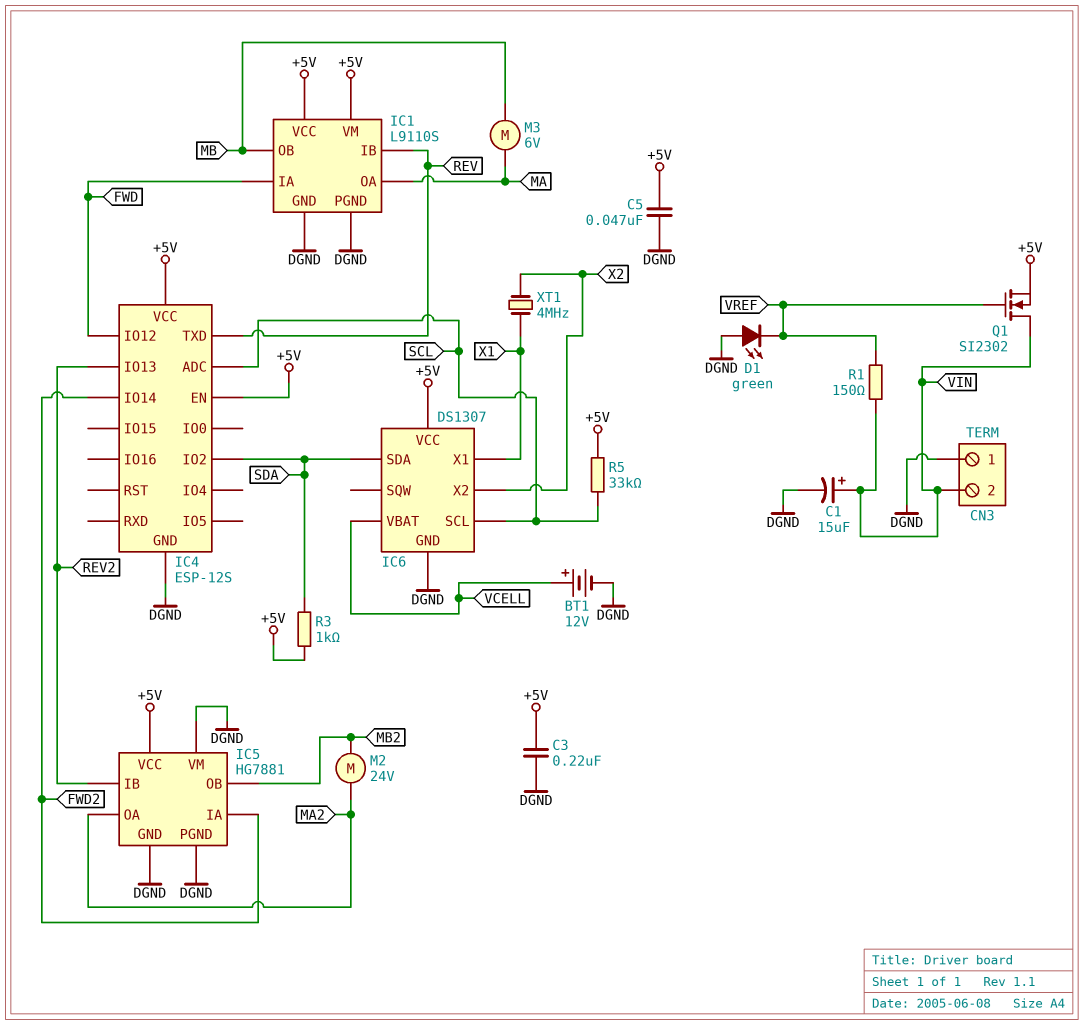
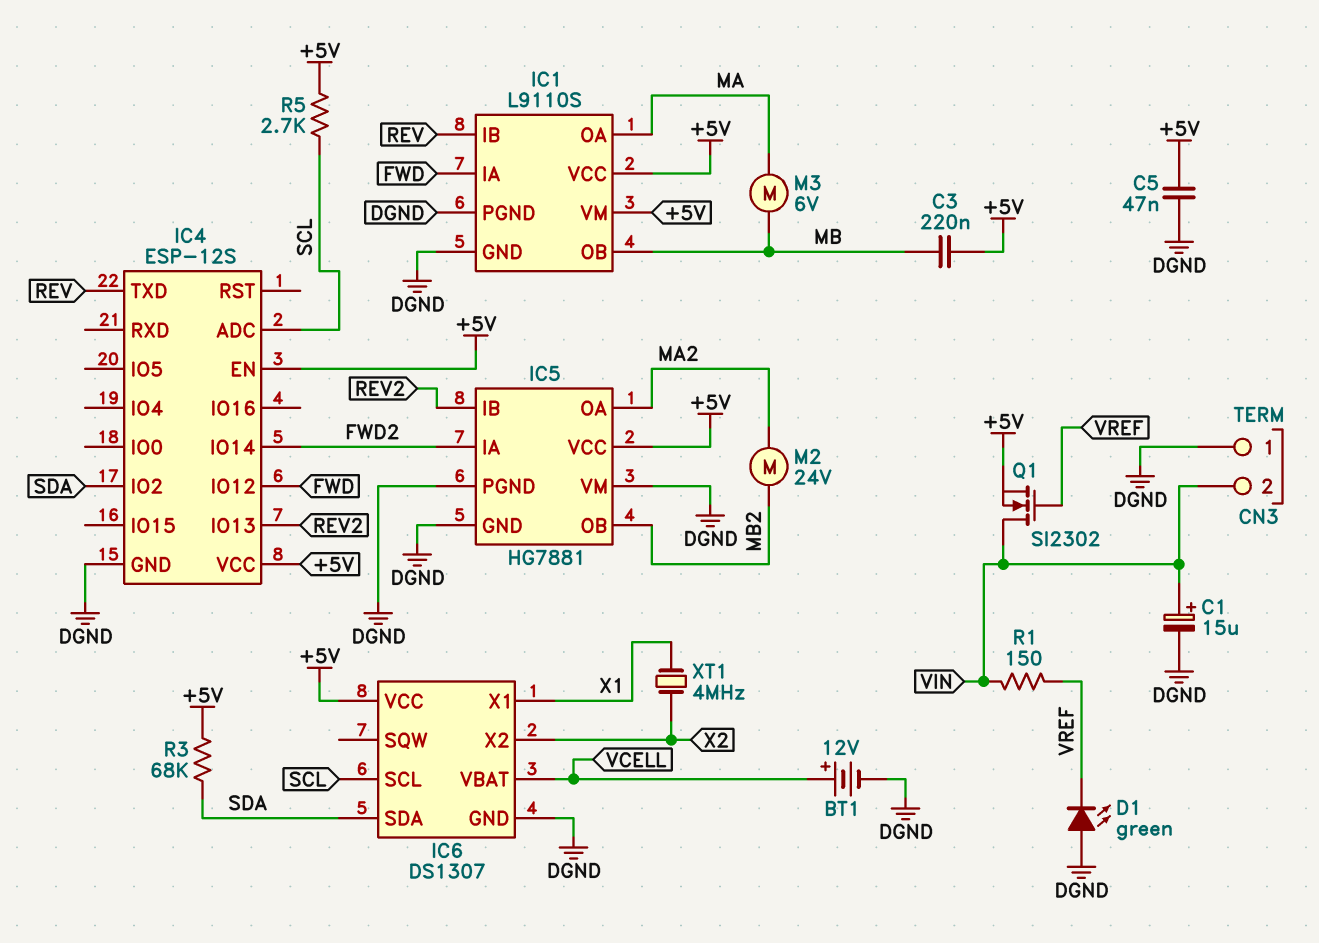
C3: 220nF (+5V, DGND) -> 220nF (+5V, MB)
R3: 1k (+5V, SDA) -> 68k (+5V, SDA)
R5: 33k (+5V, SCL) -> 2.7k (+5V, SCL)

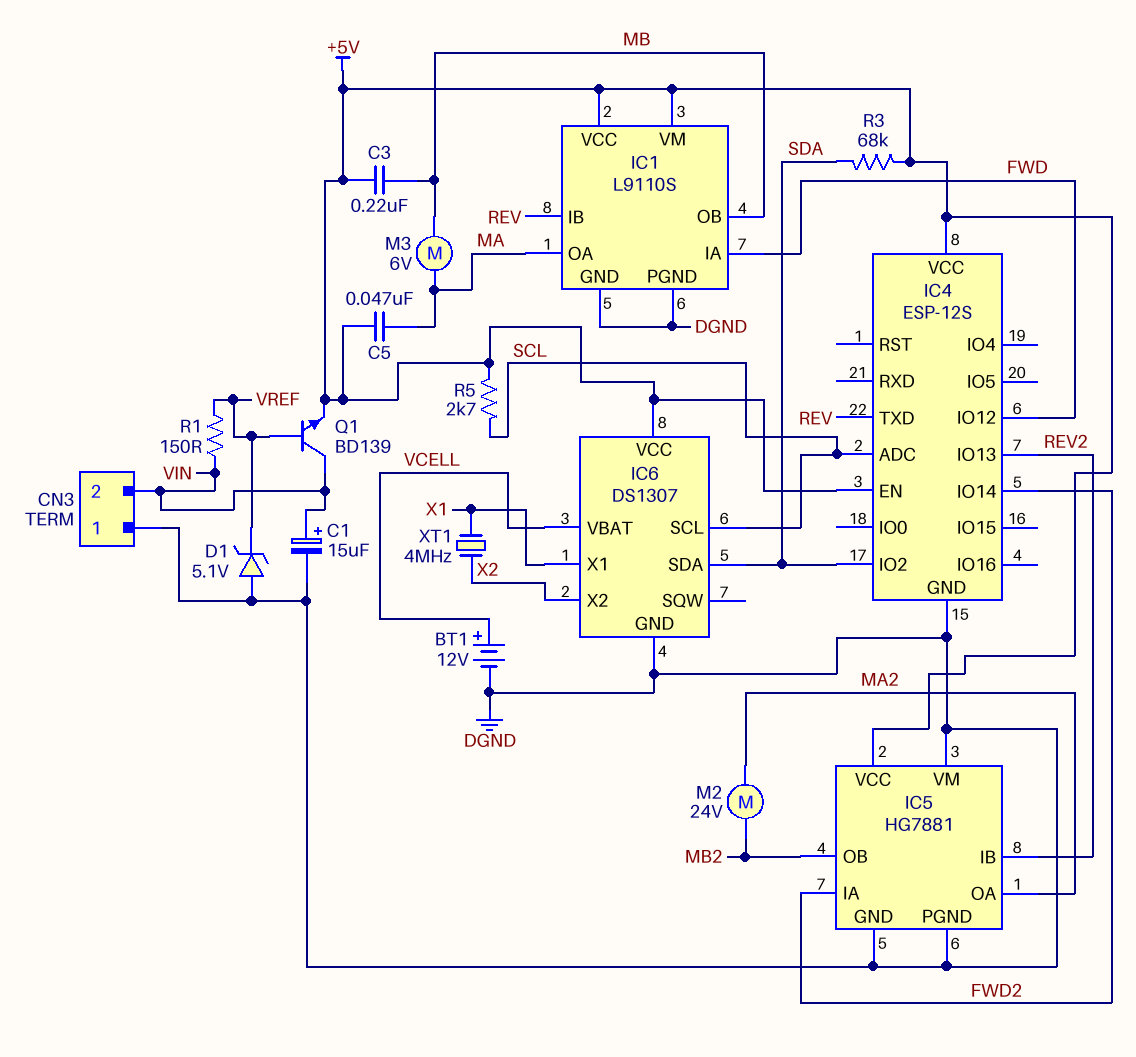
C5: 47nF (+5V, DGND) -> 47nF (+5V, MA)
D1: LED green (A DGND, K VREF) -> zener 5.1V (A DGND, K VREF)
Q1: NMOS SI2302 (G VREF, D VIN, S +5V) -> NPN BD139 (B VREF, C VIN, E +5V)

